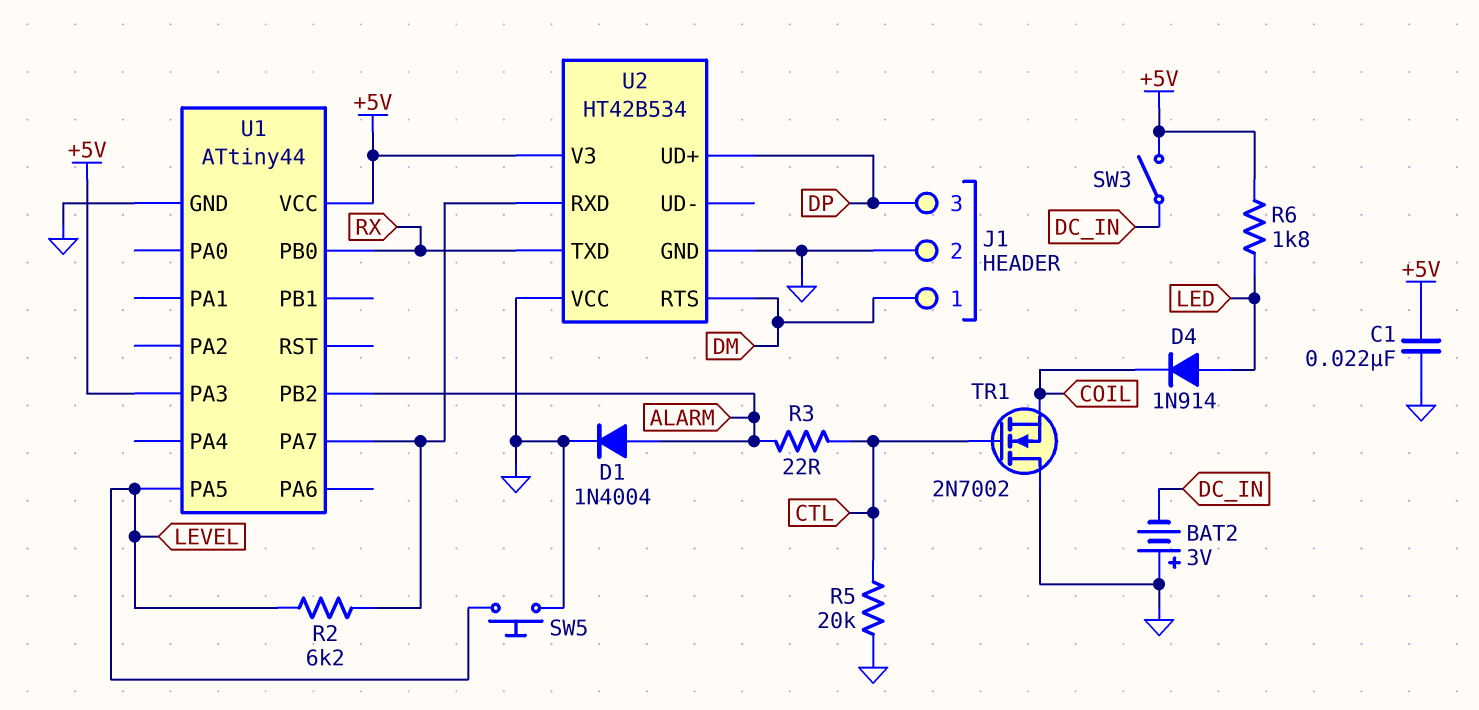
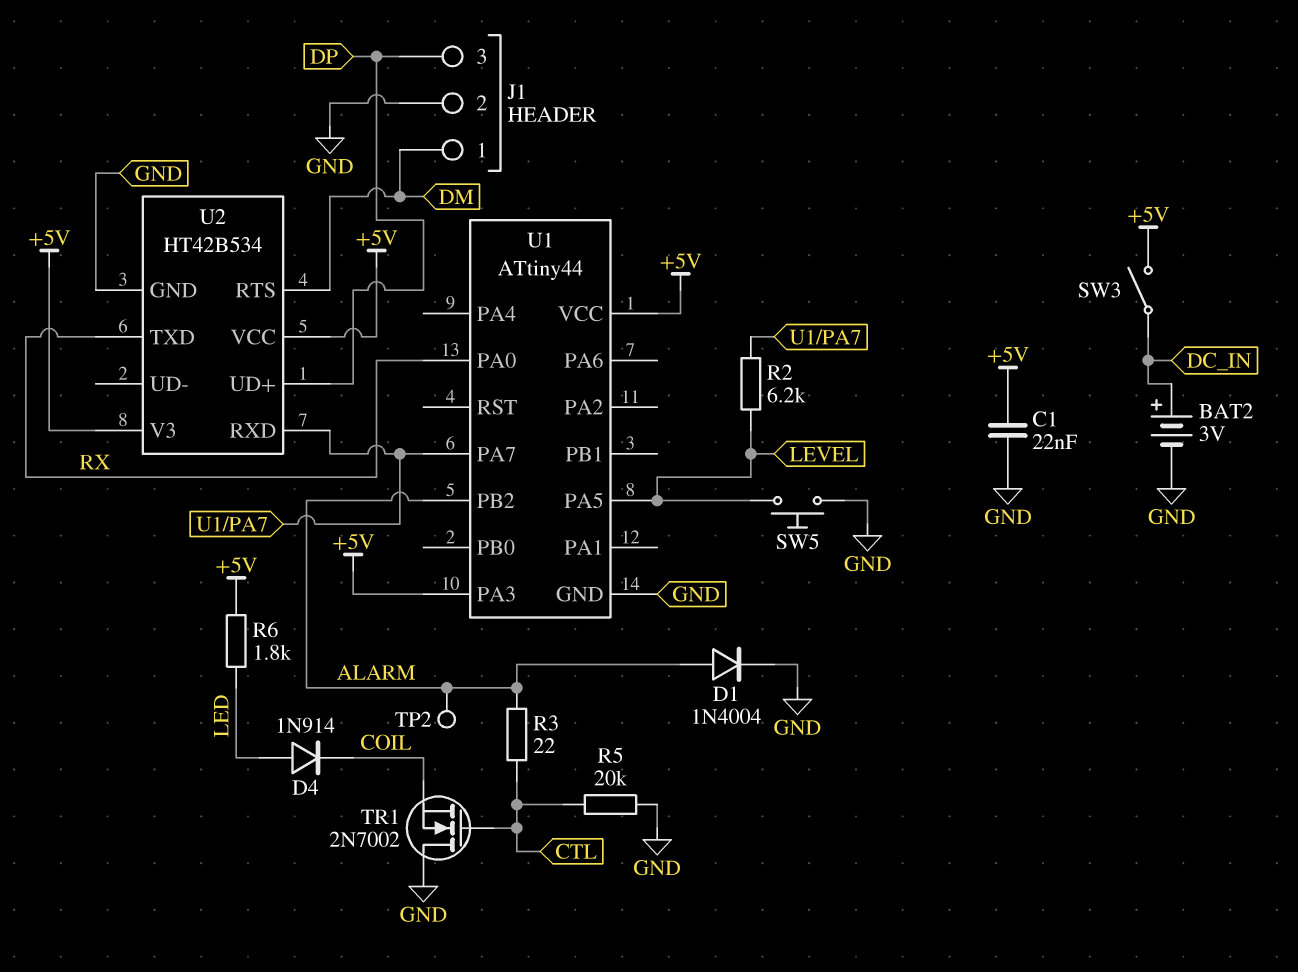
BAT2: 3V (plus GND, minus DC_IN) -> 3V (plus DC_IN, minus GND)
TP2: none -> test point (ALARM)
U1 pin PA0: none -> RX
U1 pin PB0: RX -> none
U2 pin VCC: GND -> +5V

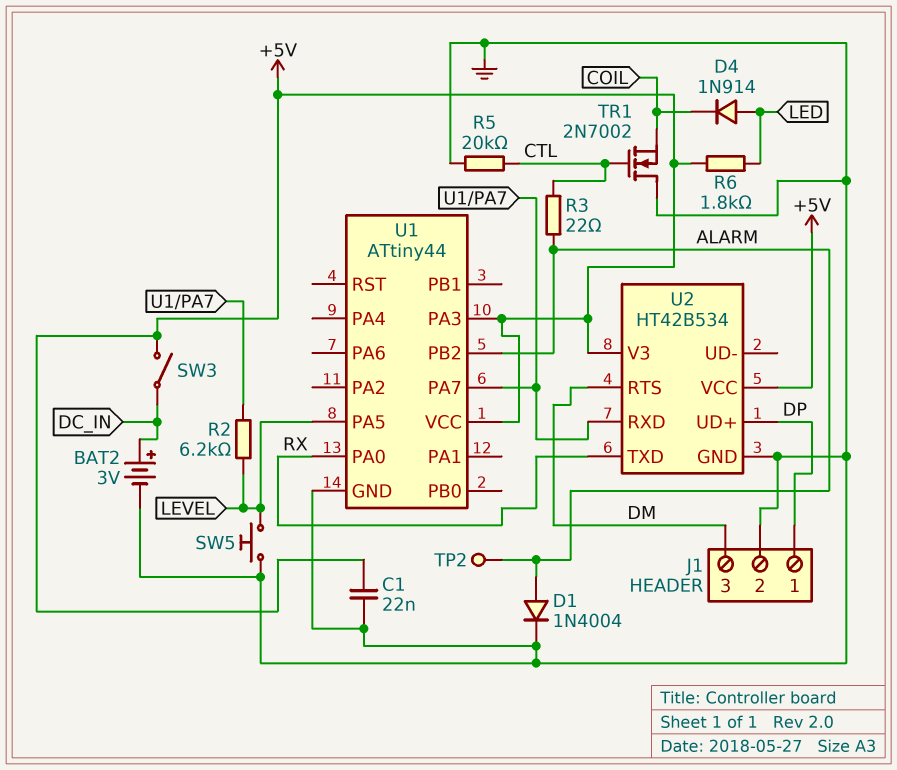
J1 pin 1: DM -> DP
J1 pin 3: DP -> DM

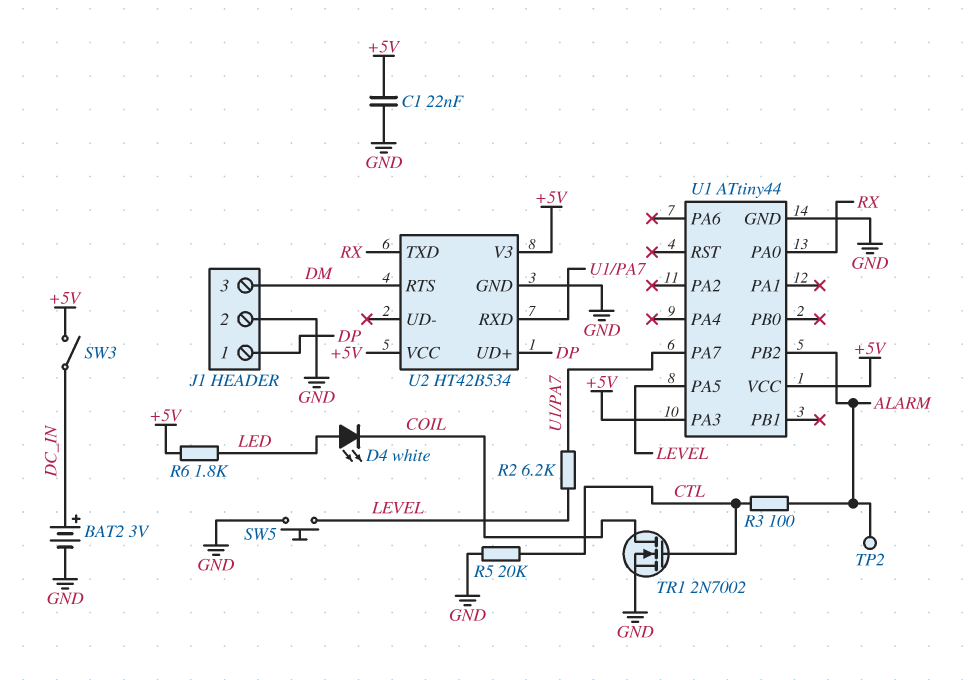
D1: diode 1N4004 (A ALARM, K GND) -> none
D4: diode 1N914 (A LED, K COIL) -> LED white (A LED, K COIL)
R3: 22 (ALARM, CTL) -> 100 (ALARM, CTL)
TR1: NMOS 2N7002 (G CTL, D GND, S COIL) -> NMOS 2N7002 (G CTL, D COIL, S GND)

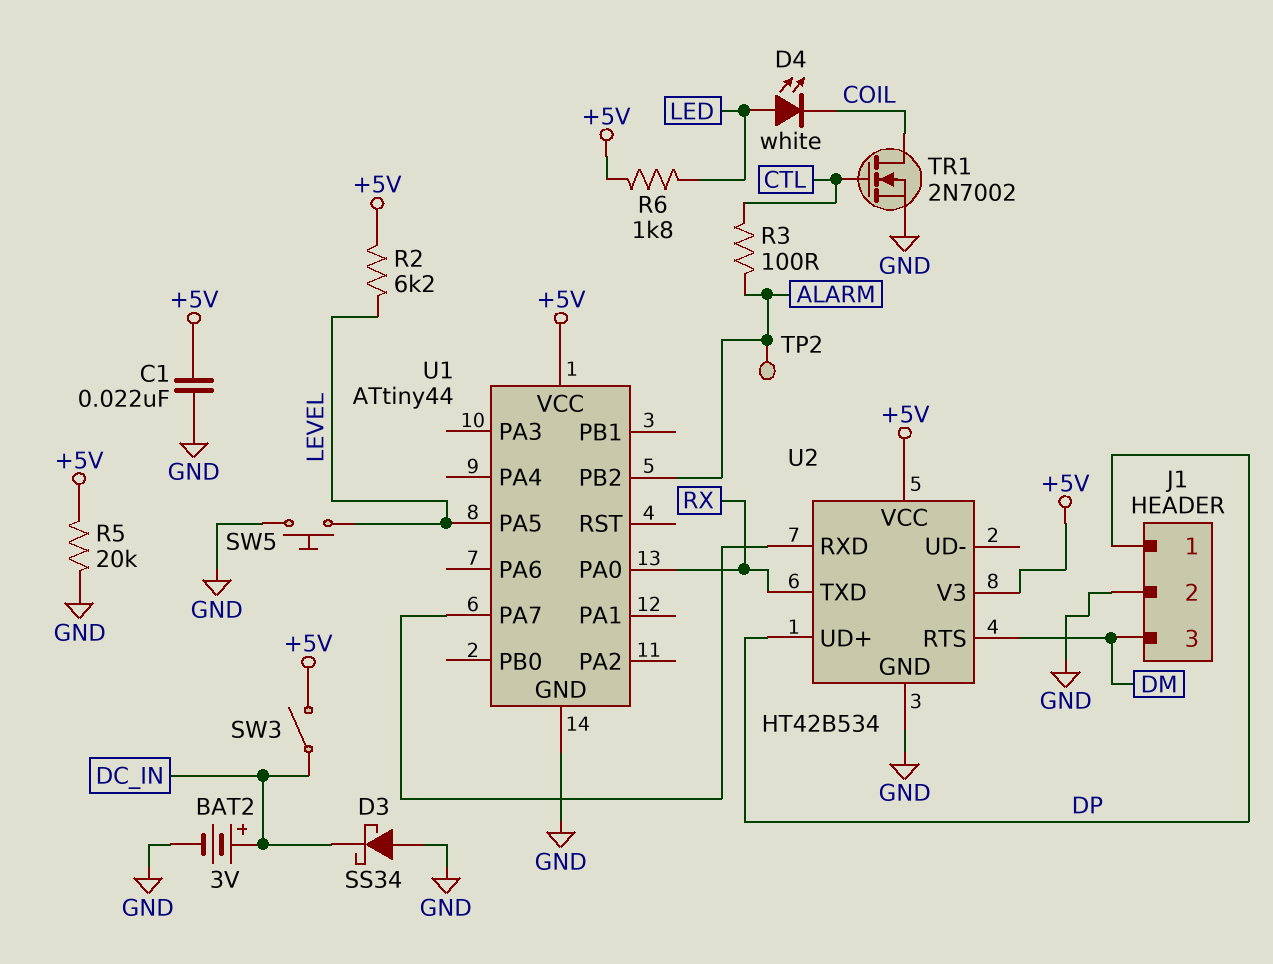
D3: none -> schottky SS34 (A GND, K DC_IN)
R2: 6.2k (LEVEL, U1/PA7) -> 6.2k (+5V, LEVEL)
R5: 20k (CTL, GND) -> 20k (+5V, GND)
U1 pin PA3: +5V -> none

